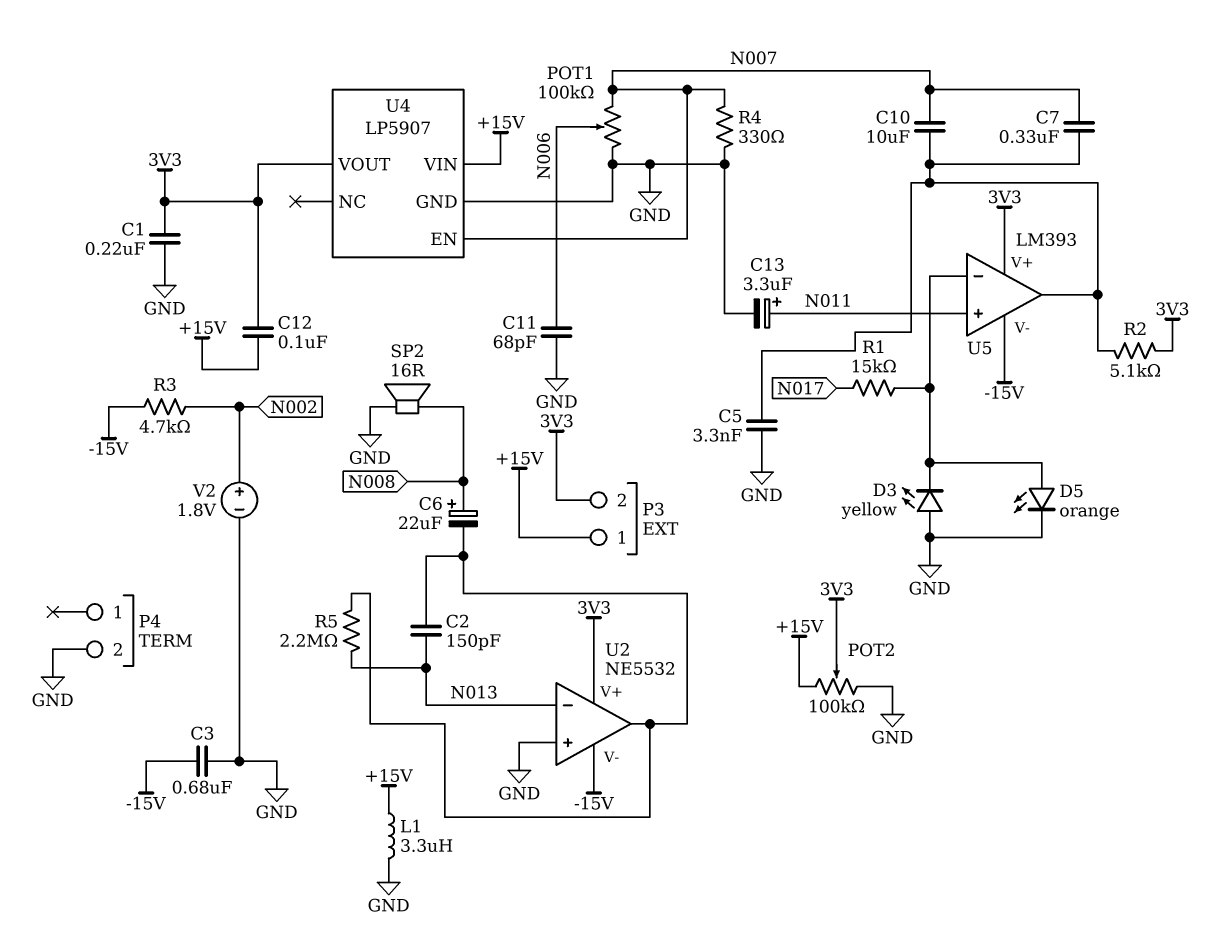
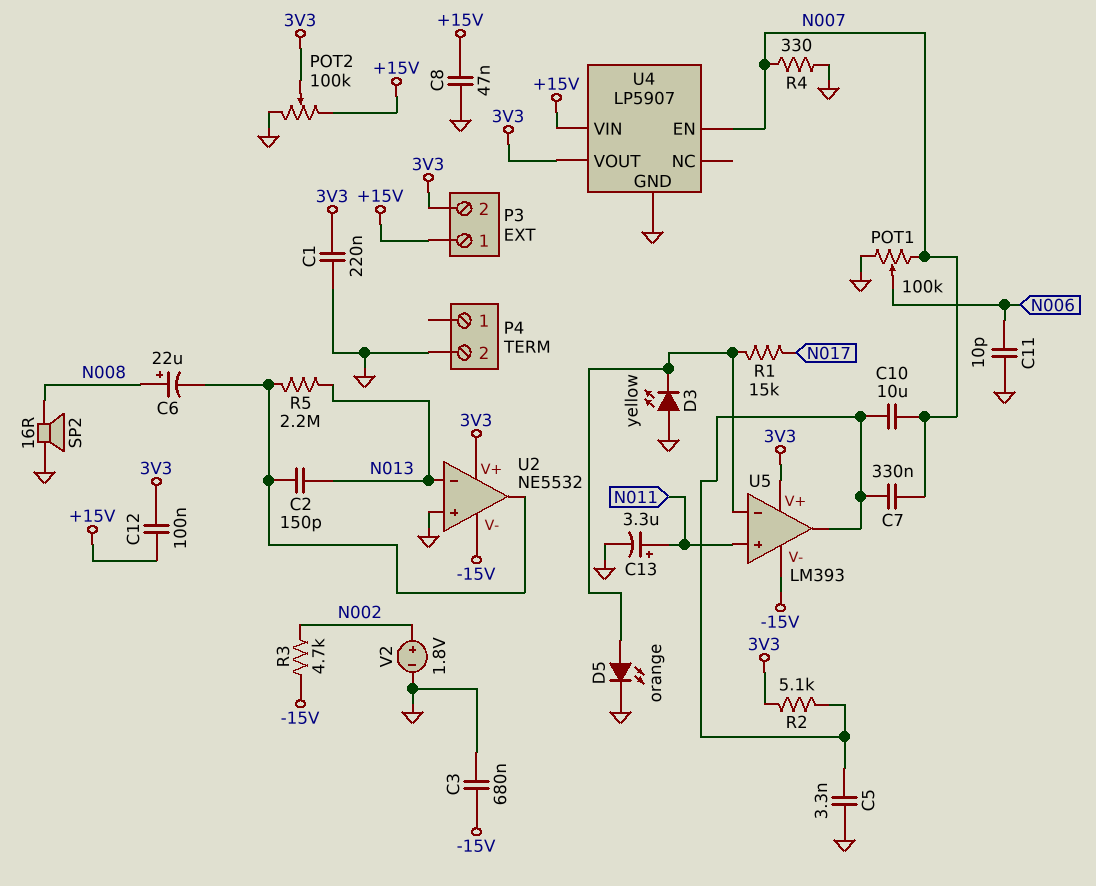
C8: none -> 47nF (+15V, GND)
C11: 68pF (GND, N006) -> 10pF (GND, N006)
L1: 3.3uH (+15V, GND) -> none

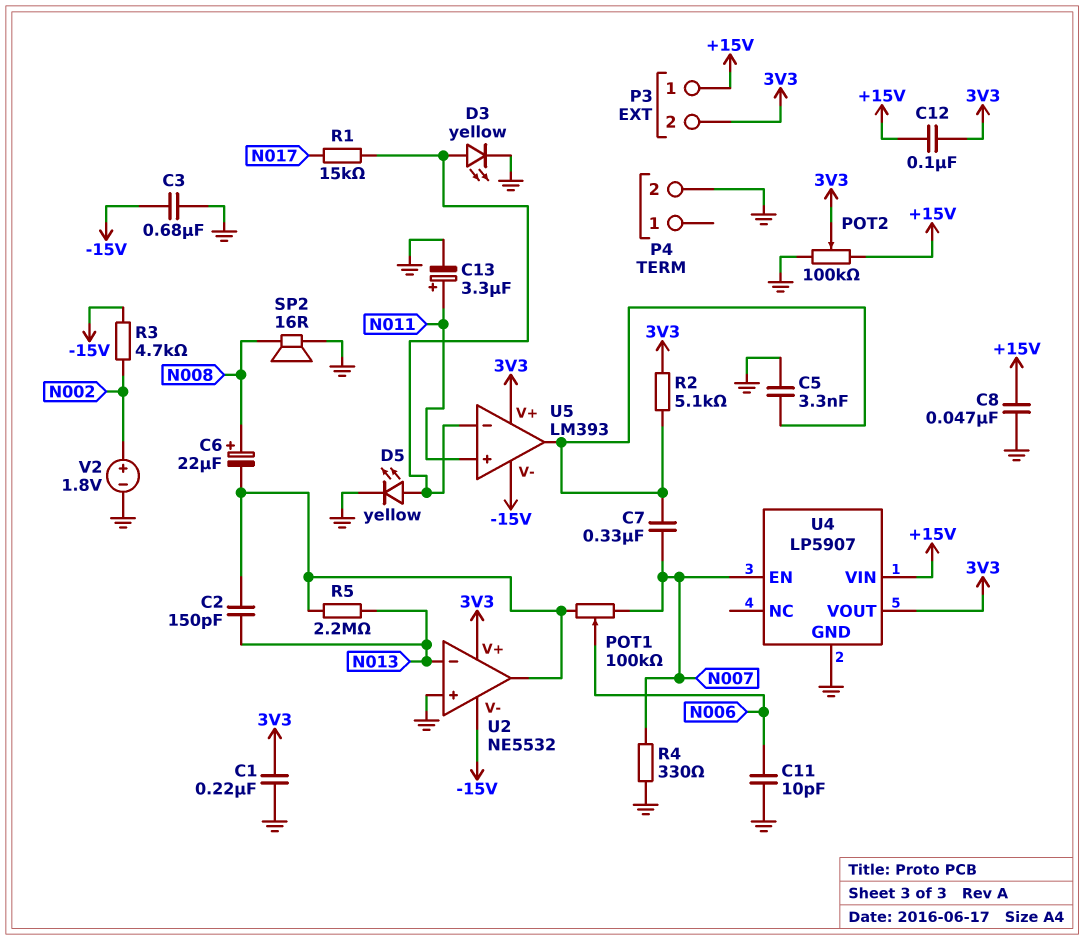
C10: 10uF (N007, U5/out) -> none
D3: LED yellow (A GND, K U5/in-) -> LED yellow (A U5/in-, K GND)
D5: LED orange (A U5/in-, K GND) -> LED yellow (A U5/in-, K GND)
POT1: 100k (GND, N007, wiper N006) -> 100k (N007, U2/out, wiper N006)

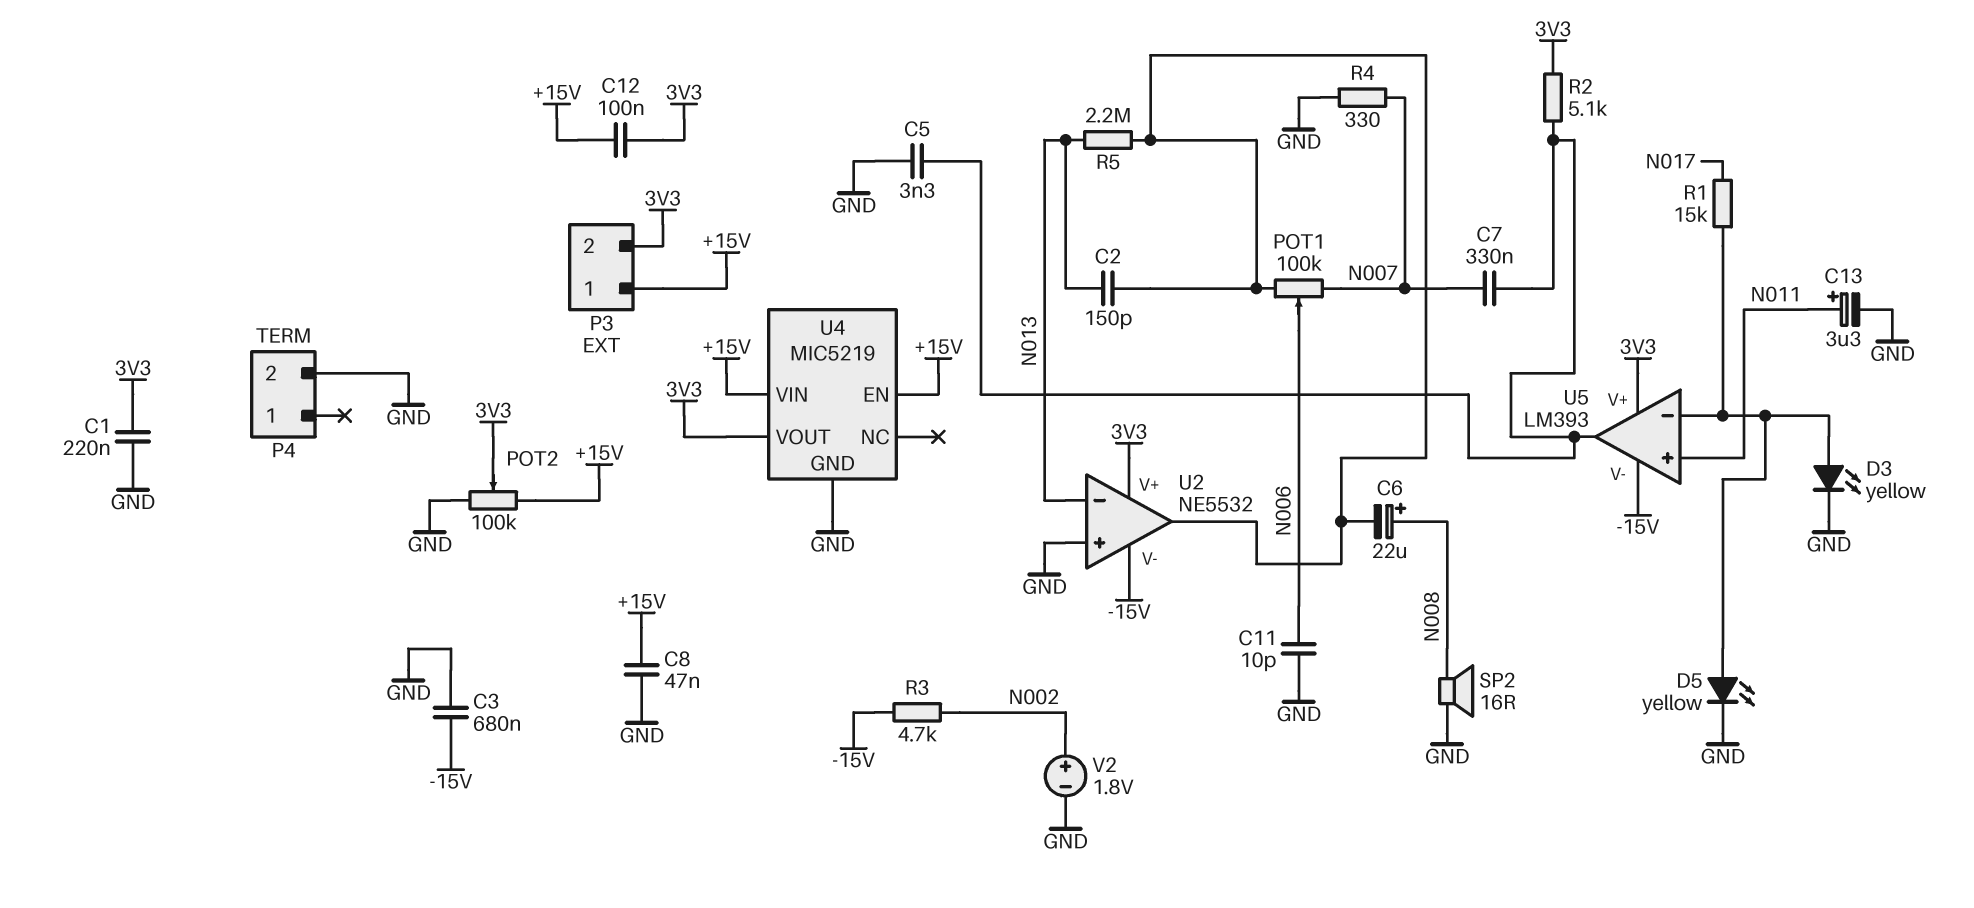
U4: LP5907 -> MIC5219
U4 pin EN: N007 -> +15V

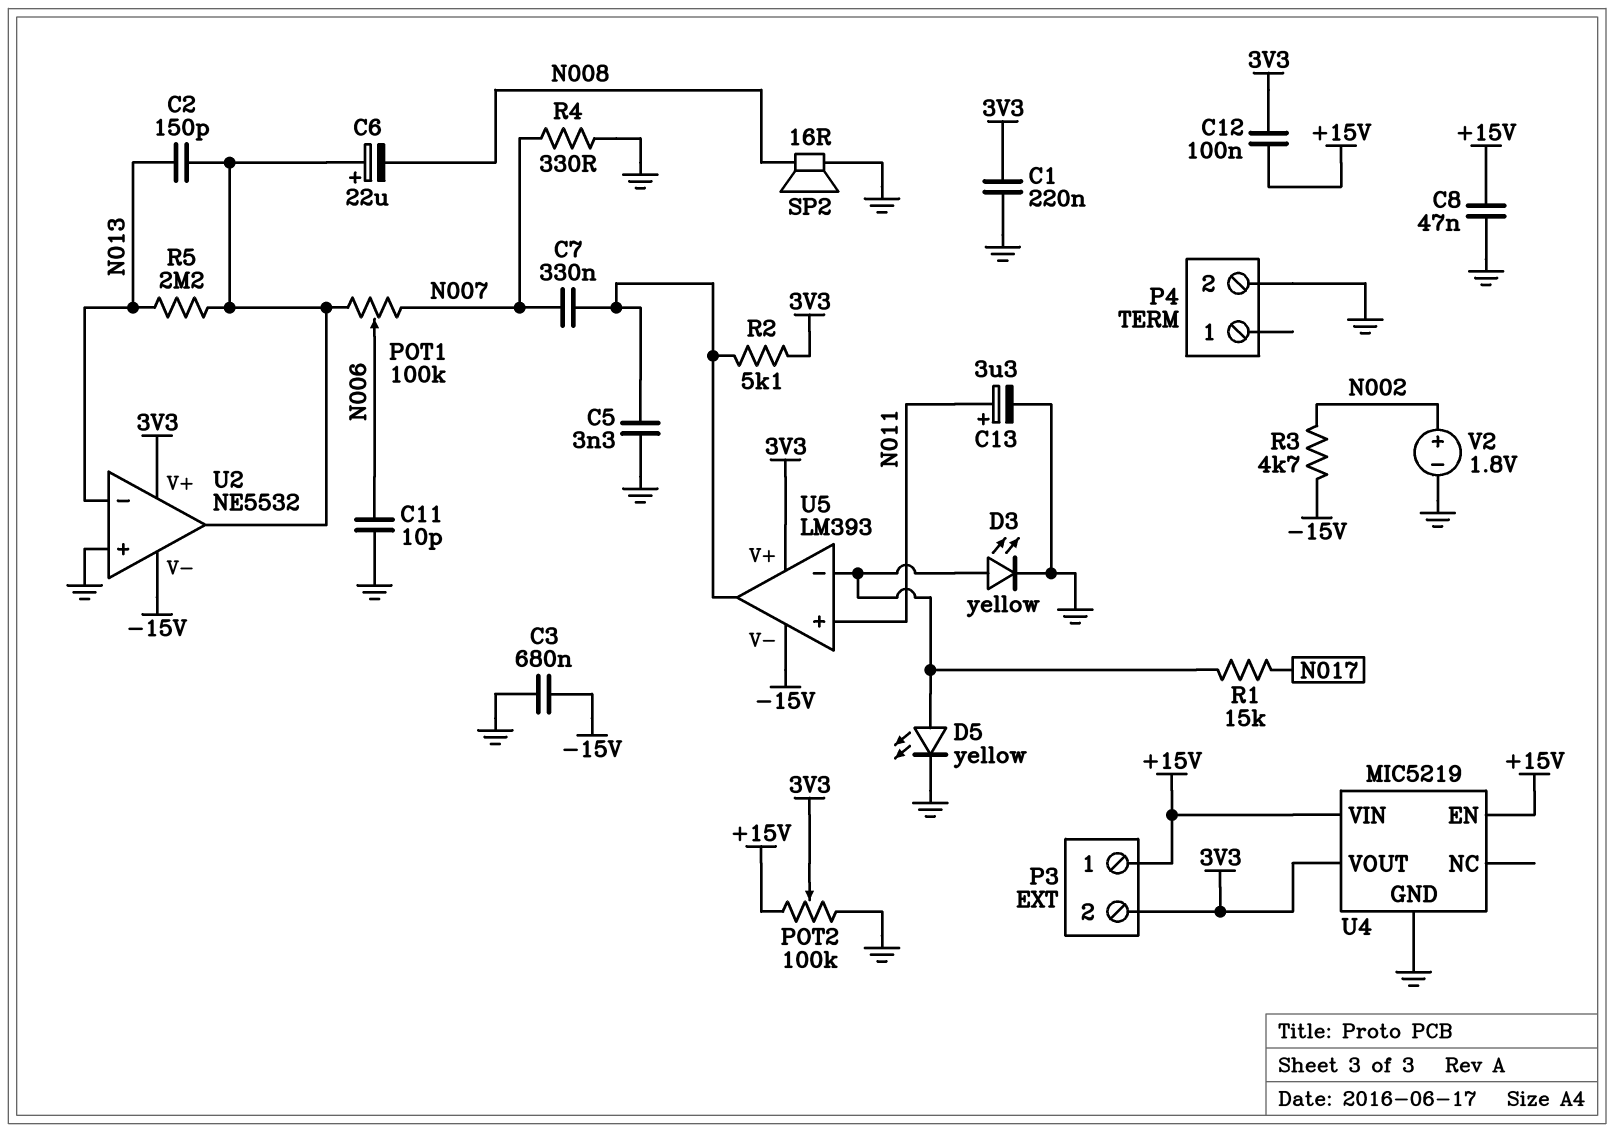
C6: 22uF (plus N008, minus U2/out) -> 22uF (plus U2/out, minus N008)

